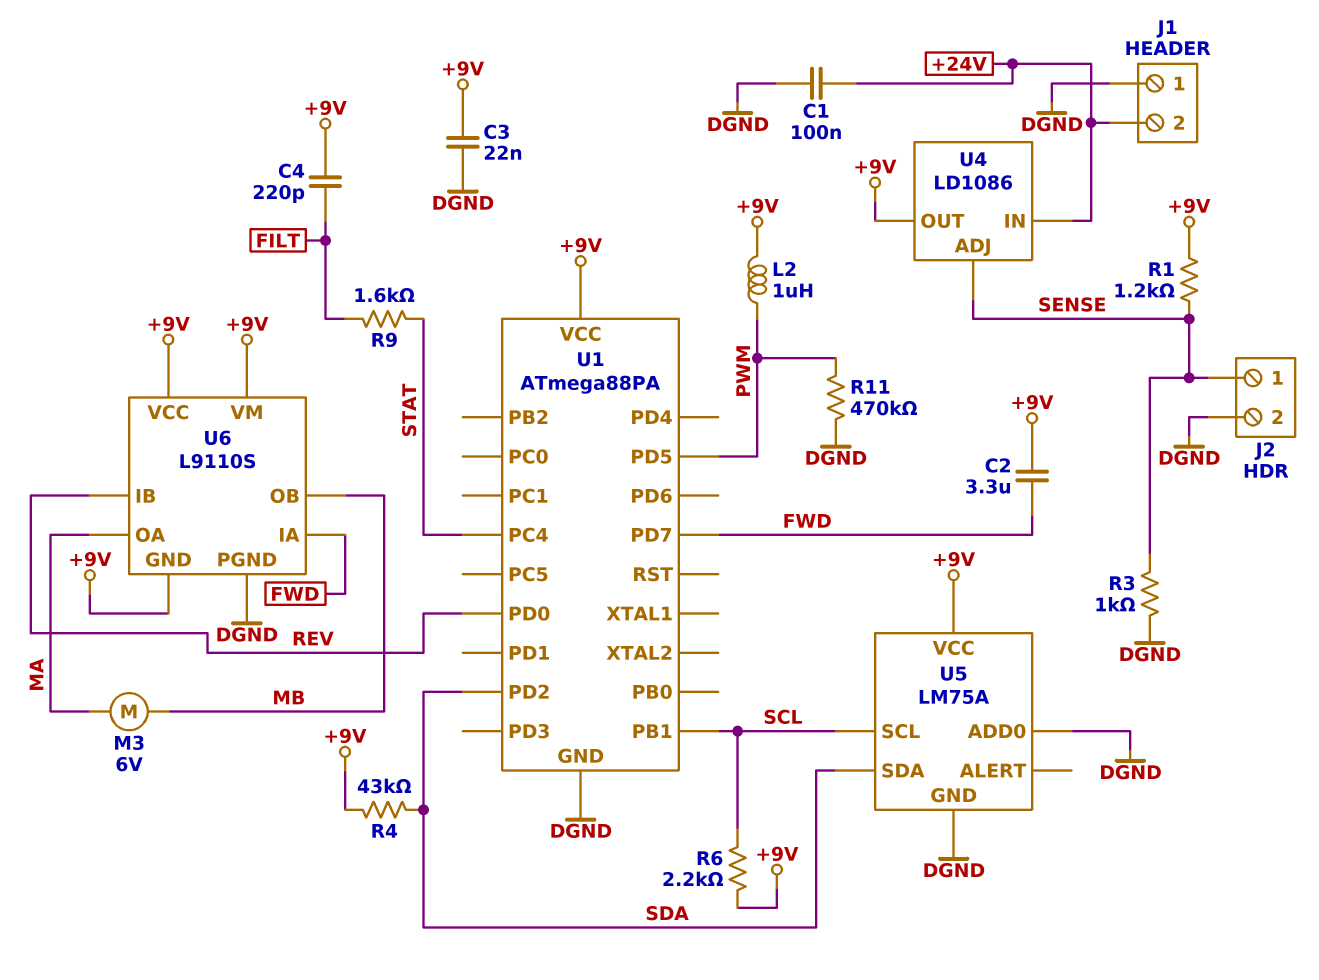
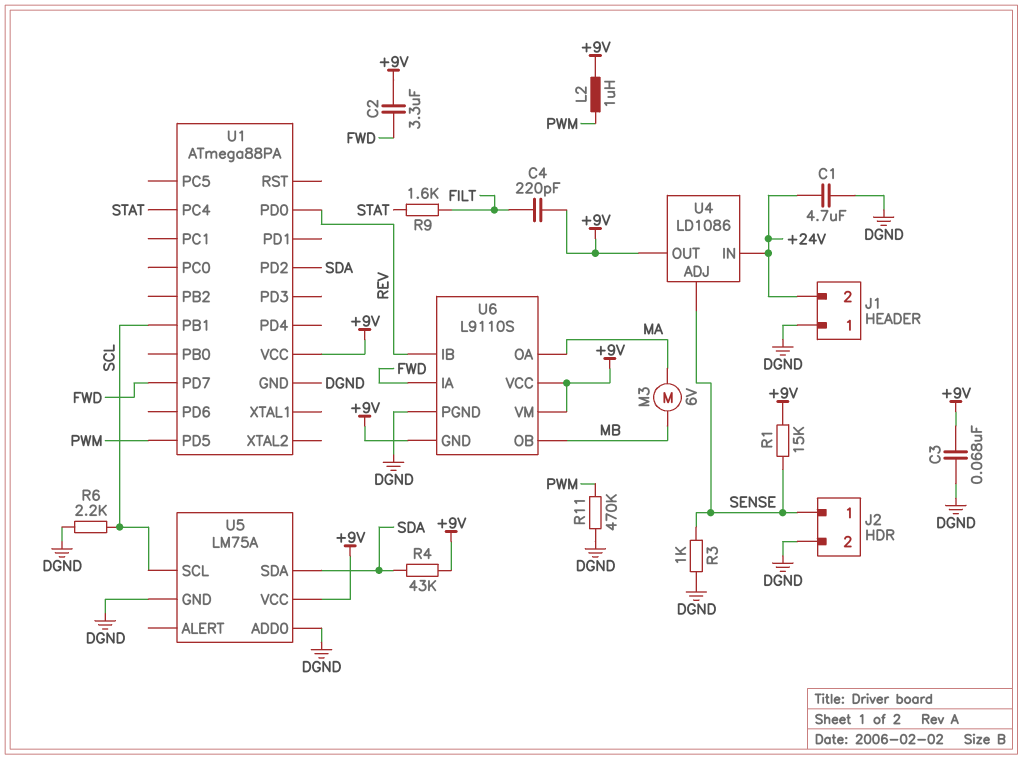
C1: 100nF (+24V, DGND) -> 4.7uF (+24V, DGND)
C3: 22nF (+9V, DGND) -> 68nF (+9V, DGND)
R1: 1.2k (+9V, SENSE) -> 15k (+9V, SENSE)
R6: 2.2k (+9V, SCL) -> 2.2k (DGND, SCL)

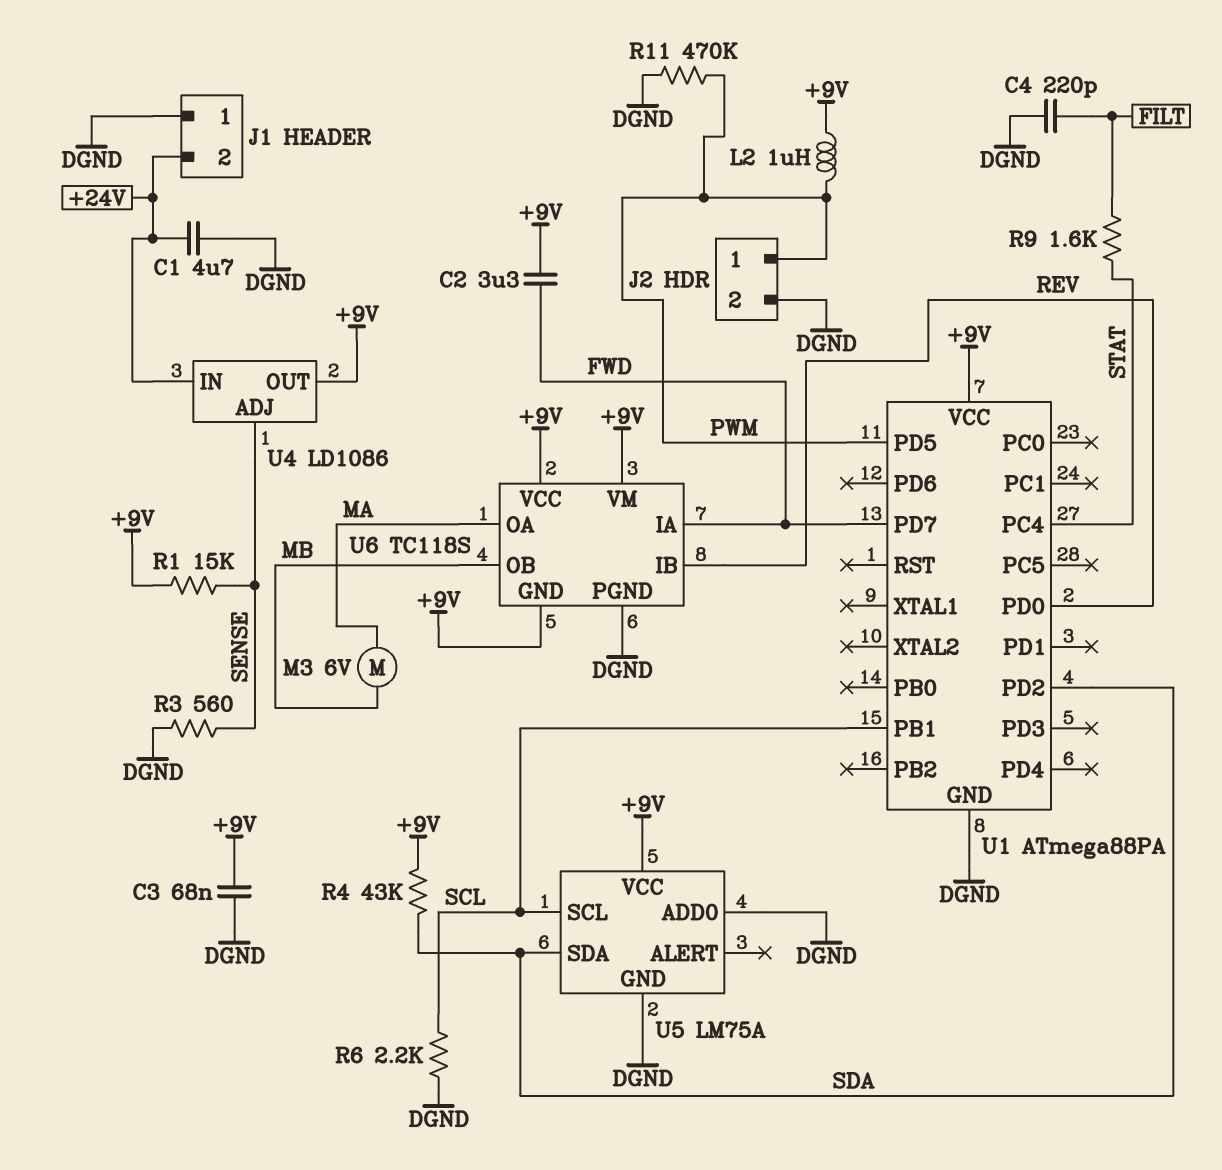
C4: 220pF (+9V, FILT) -> 220pF (DGND, FILT)
J2 pin 1: SENSE -> PWM
R3: 1k (DGND, SENSE) -> 560 (DGND, SENSE)
U6: L9110S -> TC118S

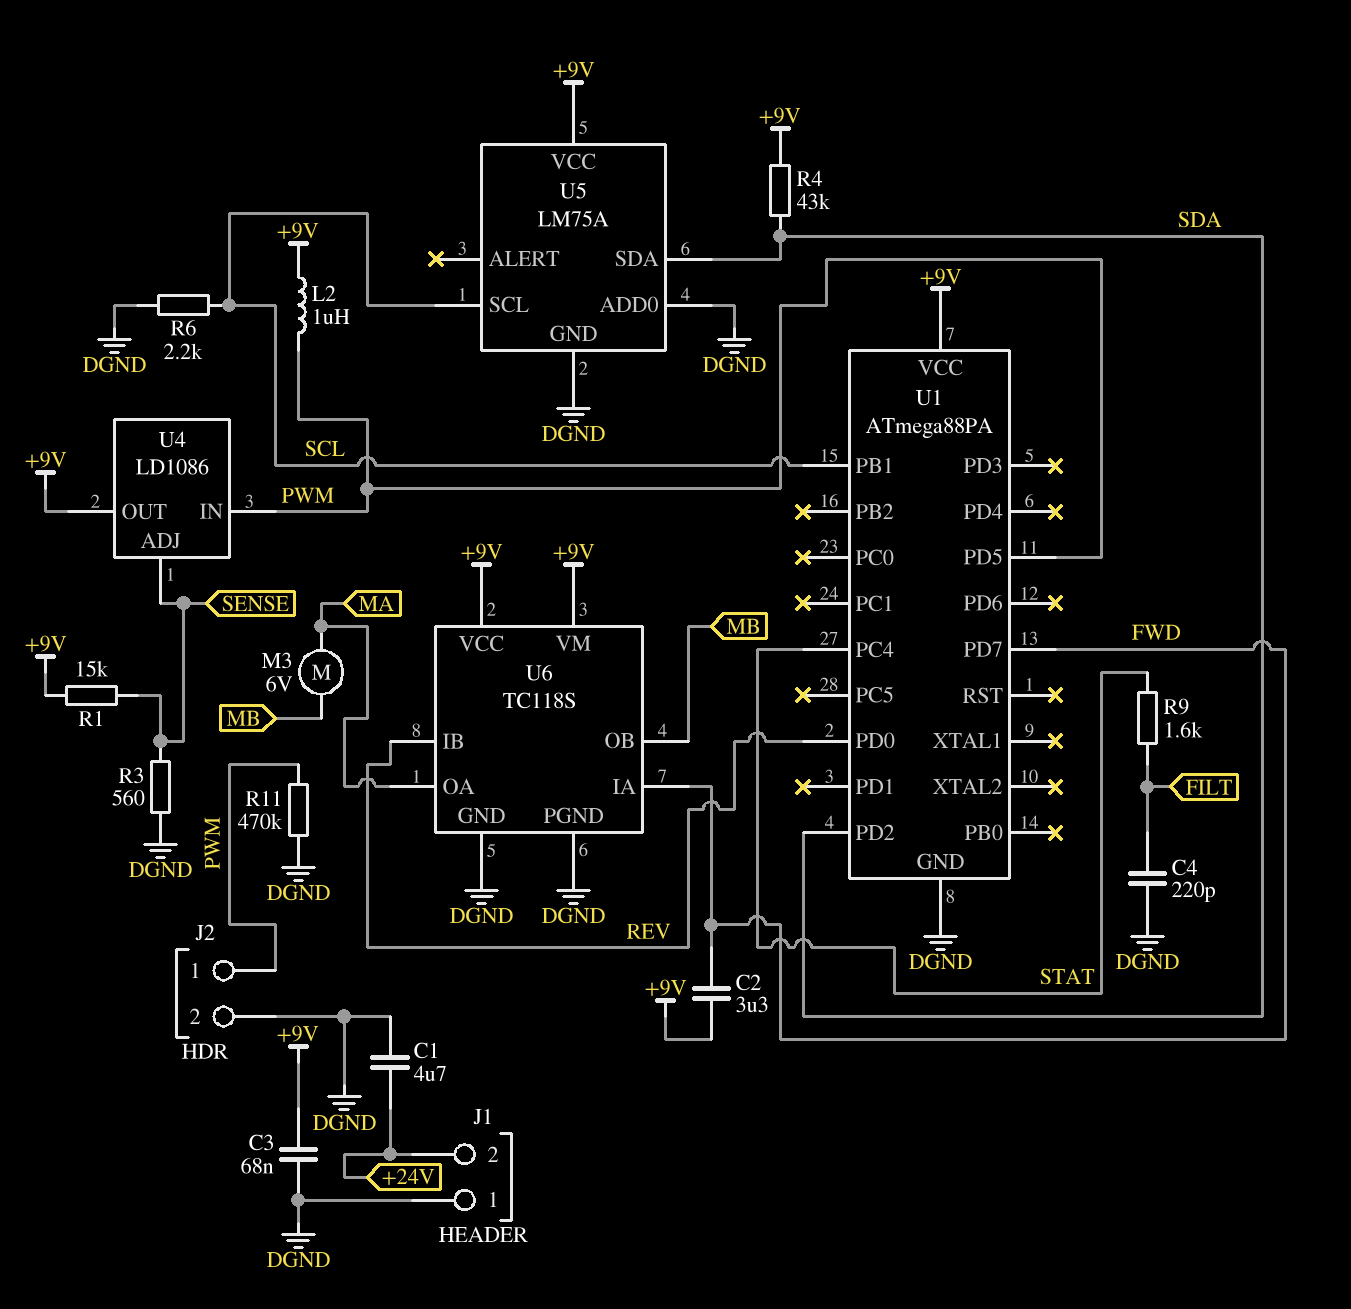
U4 pin IN: +24V -> PWM
U6 pin GND: +9V -> DGND

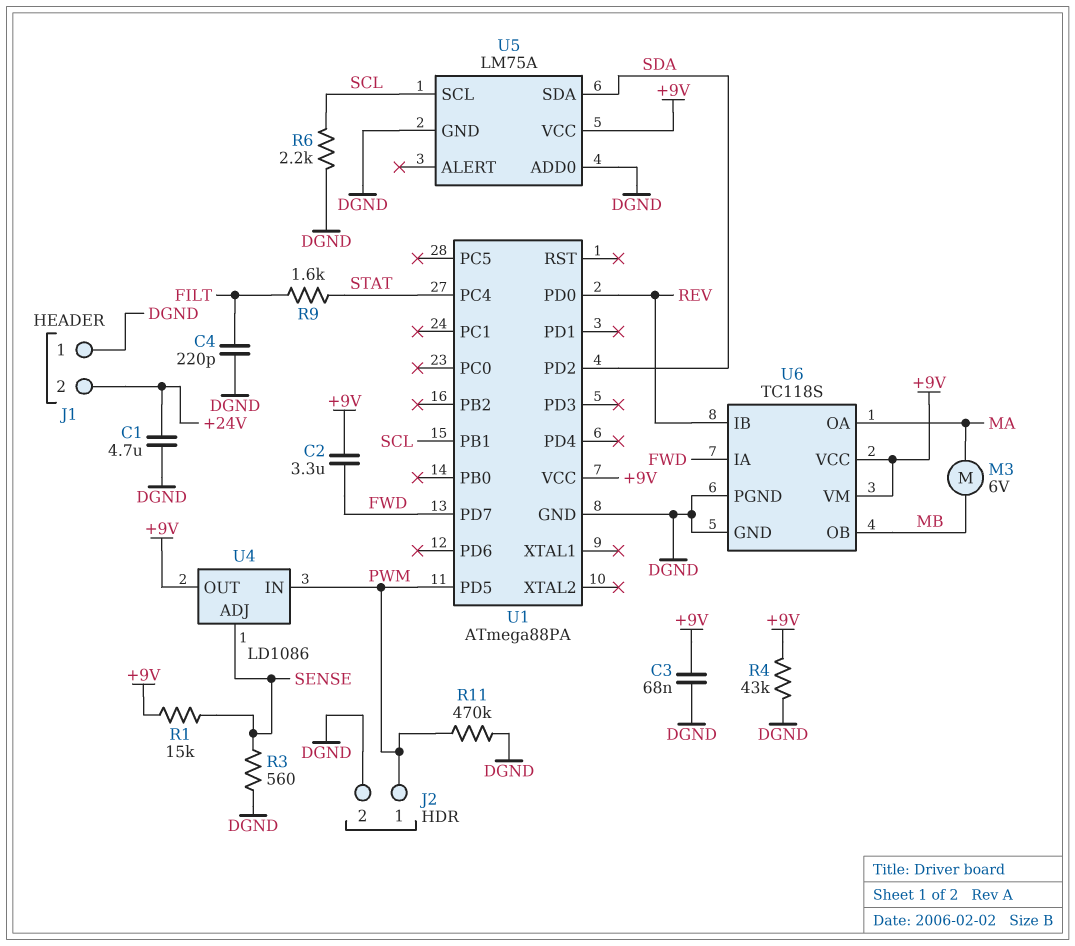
L2: 1uH (+9V, PWM) -> none
R4: 43k (+9V, SDA) -> 43k (+9V, DGND)

